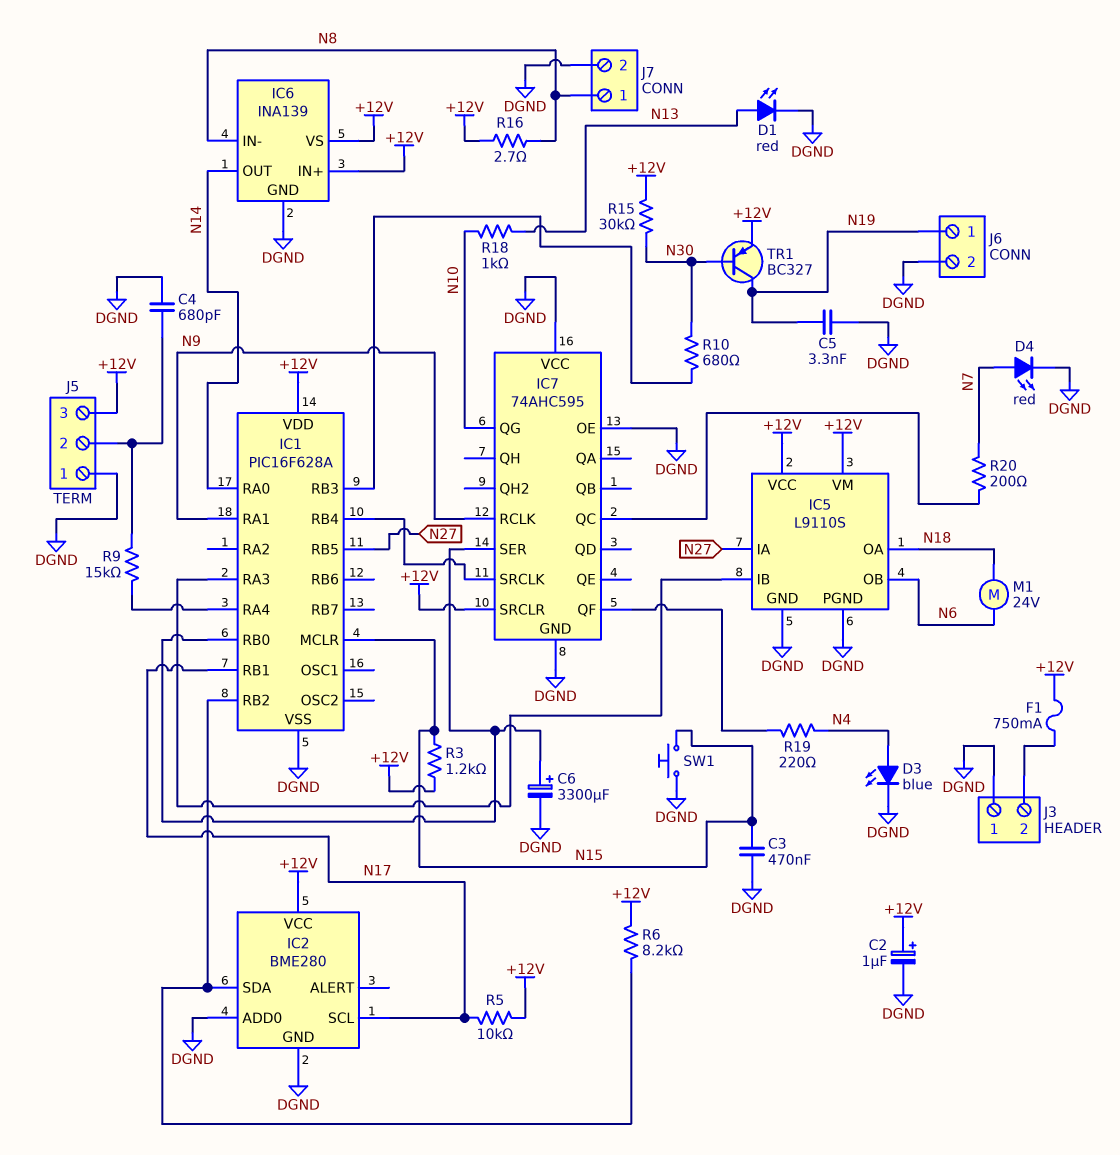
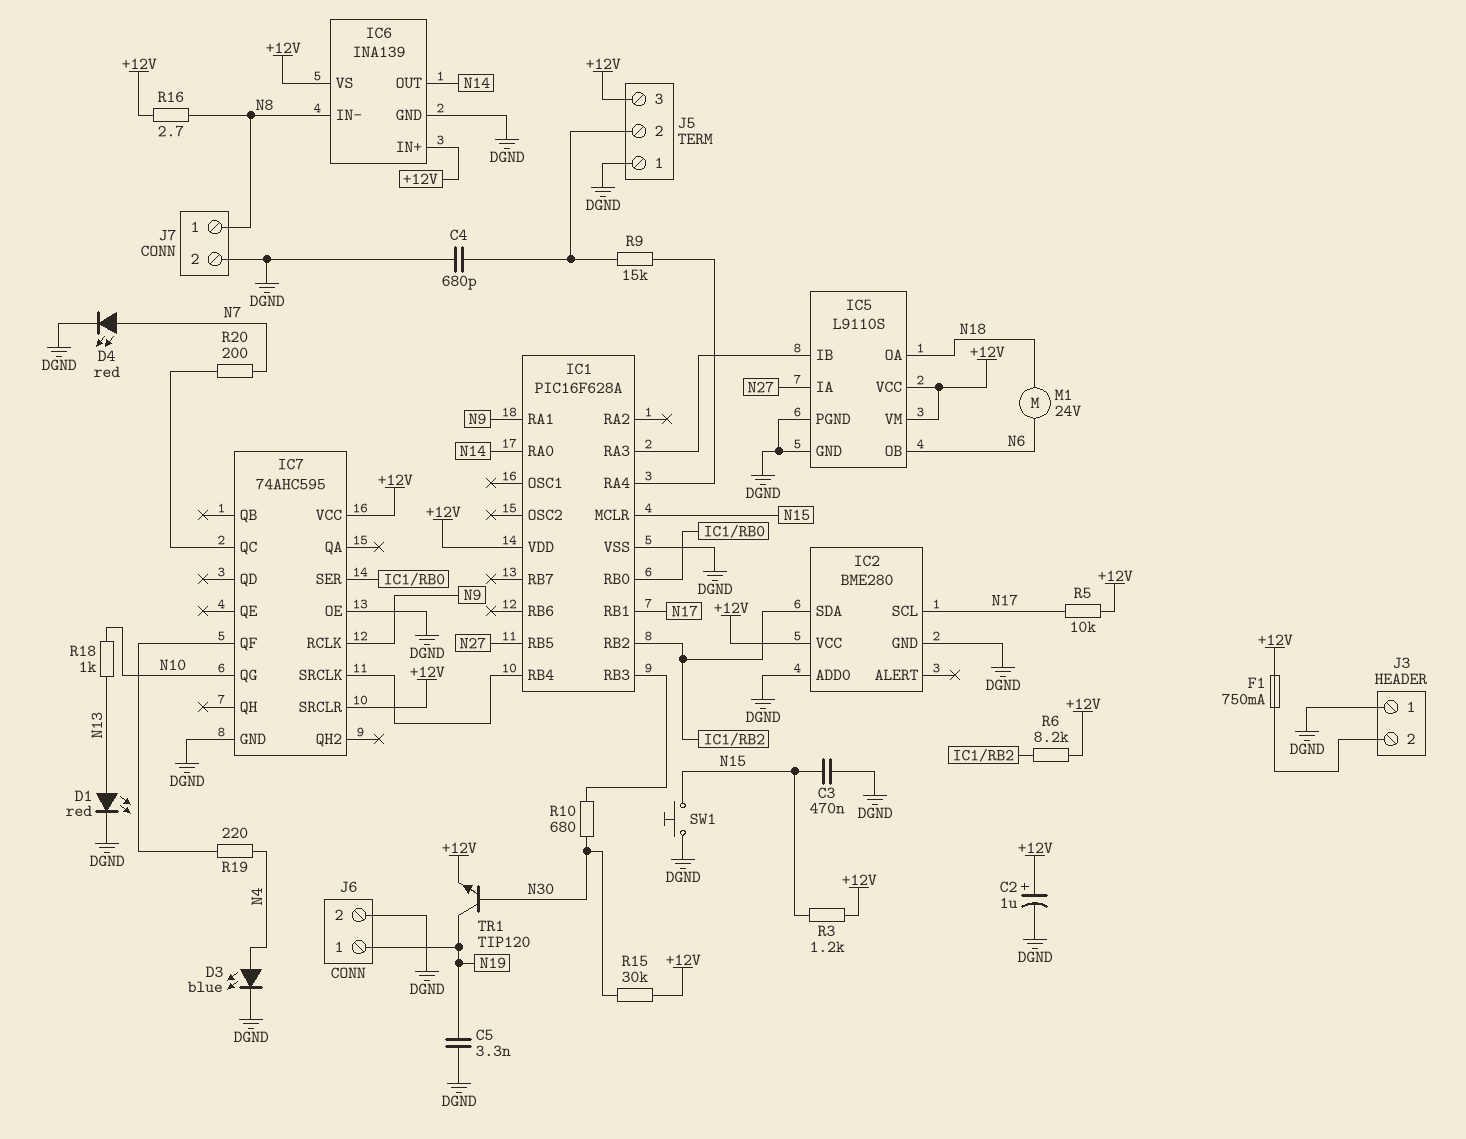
C6: 3300uF (plus IC1/RB0, minus DGND) -> none
IC7 pin VCC: DGND -> +12V
TR1: PNP BC327 (B N30, C N19, E +12V) -> NPN TIP120 (B N30, C N19, E +12V)

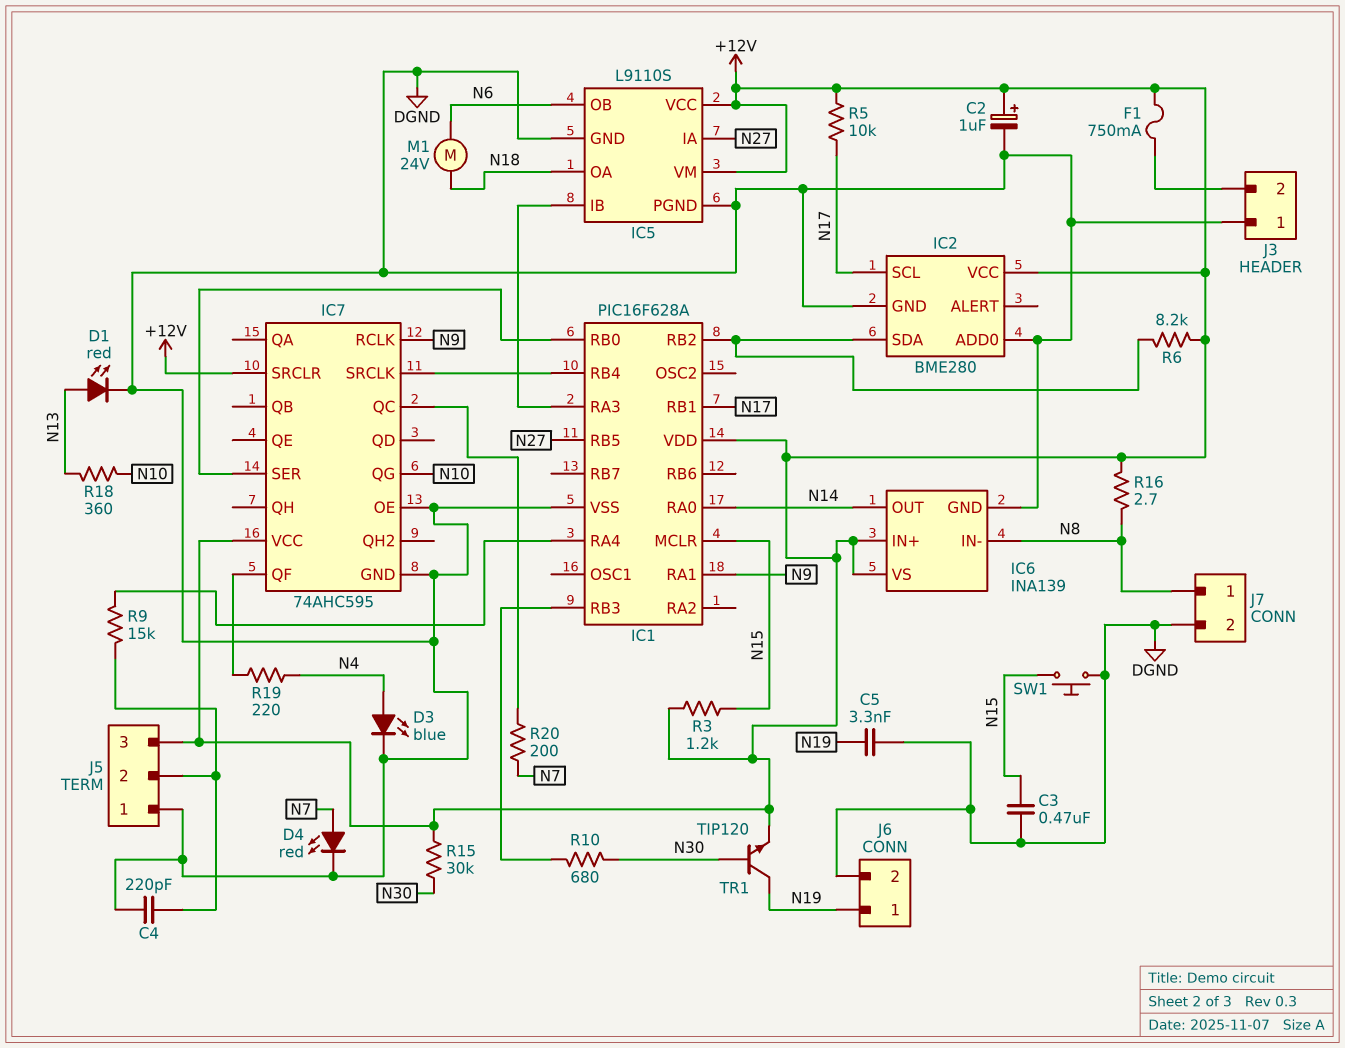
C4: 680pF (DGND, J5/2) -> 220pF (DGND, J5/2)
R18: 1k (N10, N13) -> 360 (N10, N13)

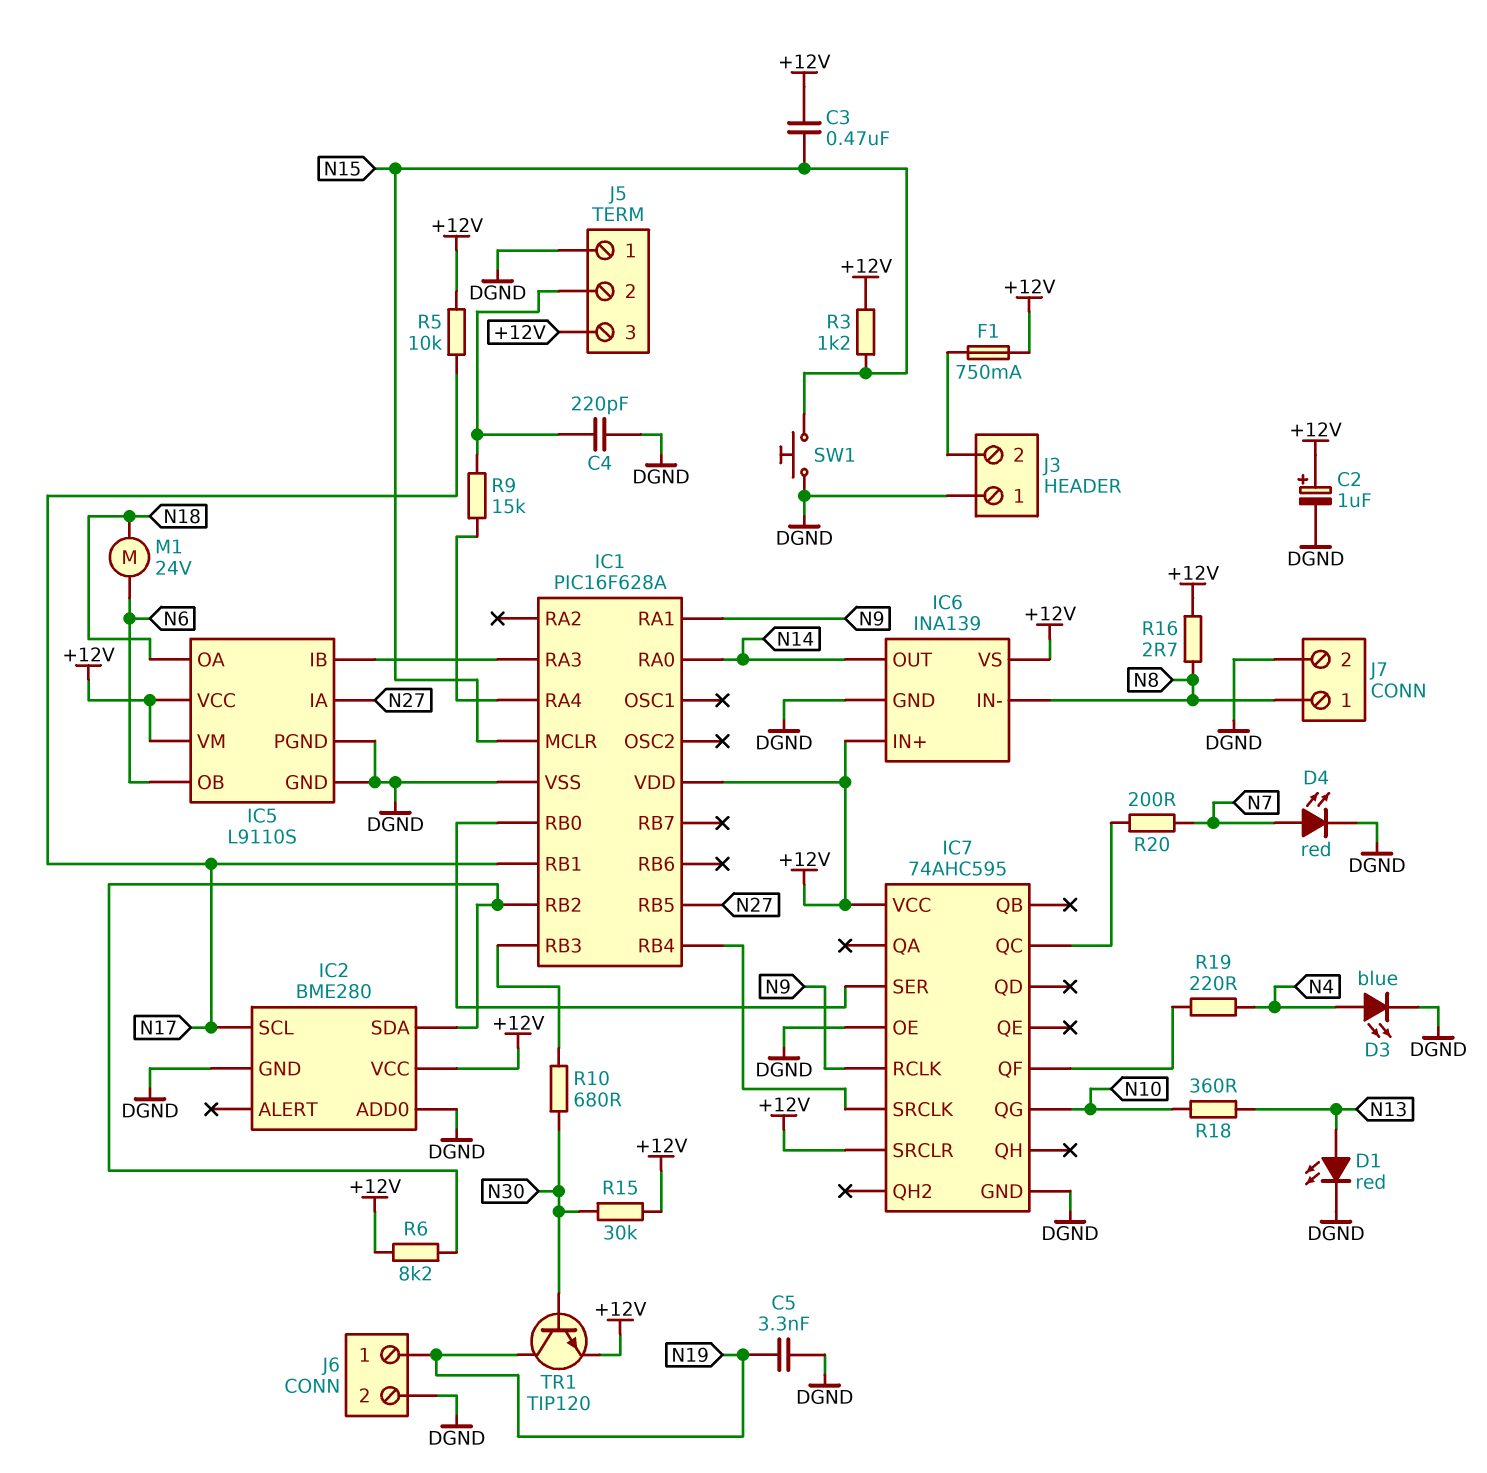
C3: 470nF (DGND, N15) -> 470nF (+12V, N15)

